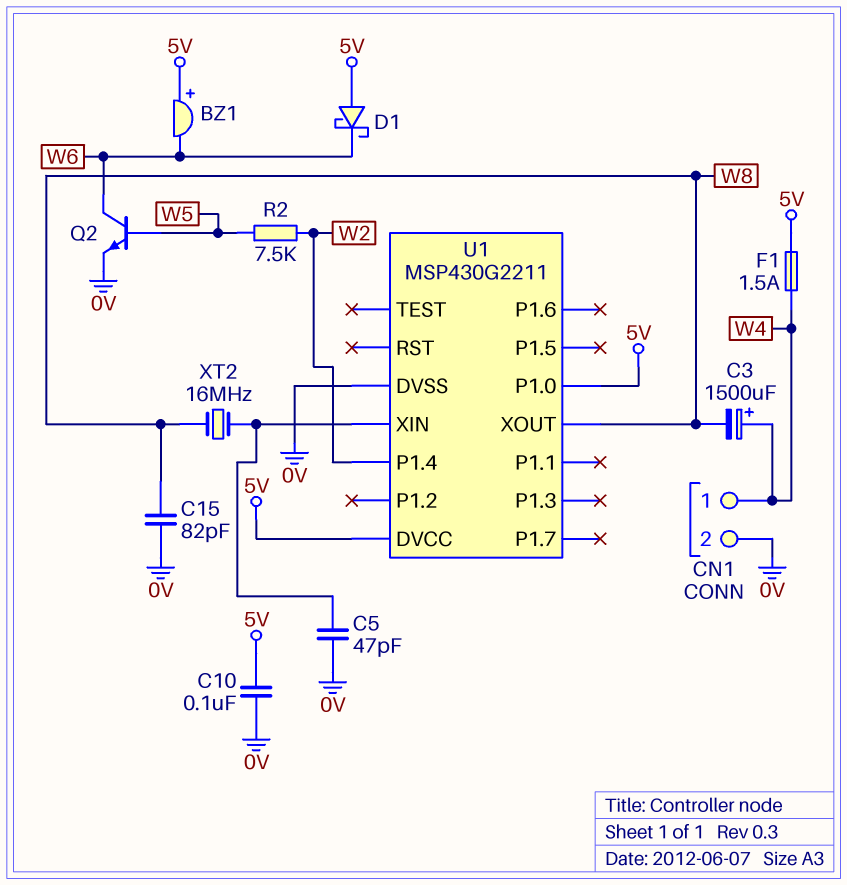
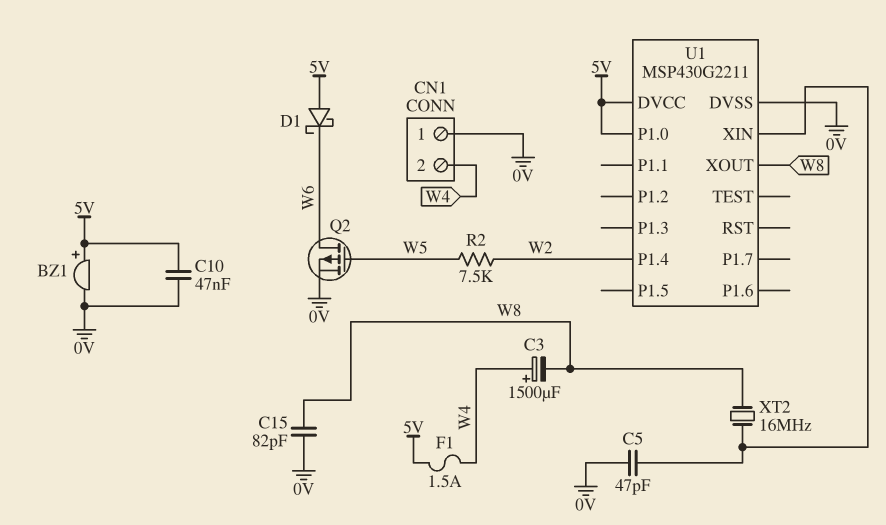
BZ1: buzzer (plus 5V, minus W6) -> buzzer (plus 5V, minus 0V)
C10: 100nF (0V, 5V) -> 47nF (0V, 5V)
CN1 pin 1: W4 -> 0V
CN1 pin 2: 0V -> W4
Q2: NPN (B W5, C W6, E 0V) -> PMOS (G W5, D W6, S 0V)

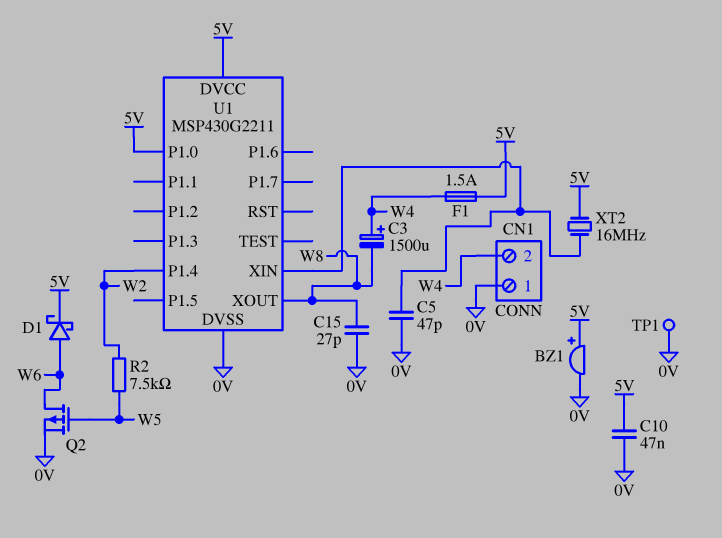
C15: 82pF (0V, W8) -> 27pF (0V, W8)
D1: schottky (A 5V, K W6) -> schottky (A W6, K 5V)
TP1: none -> test point (0V)
XT2: 16MHz (U1/XIN, W8) -> 16MHz (5V, U1/XIN)

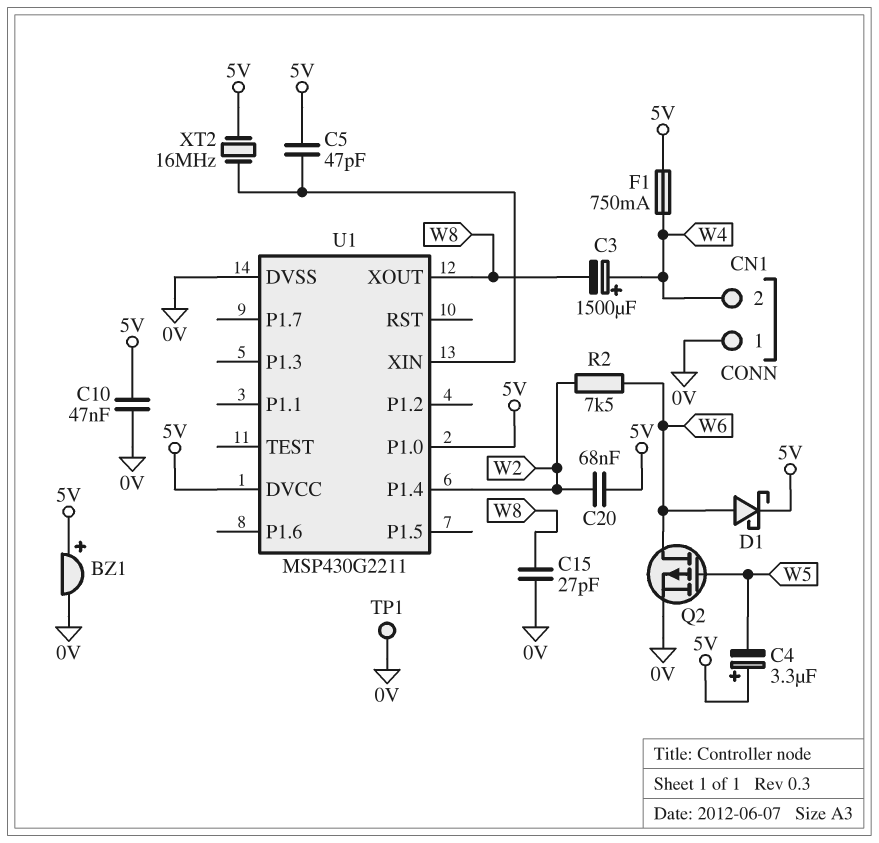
C4: none -> 3.3uF (plus 5V, minus W5)
C5: 47pF (0V, U1/XIN) -> 47pF (5V, U1/XIN)
C20: none -> 68nF (5V, W2)
F1: 1.5A (5V, W4) -> 750mA (5V, W4)
R2: 7.5k (W2, W5) -> 7.5k (W2, W6)

